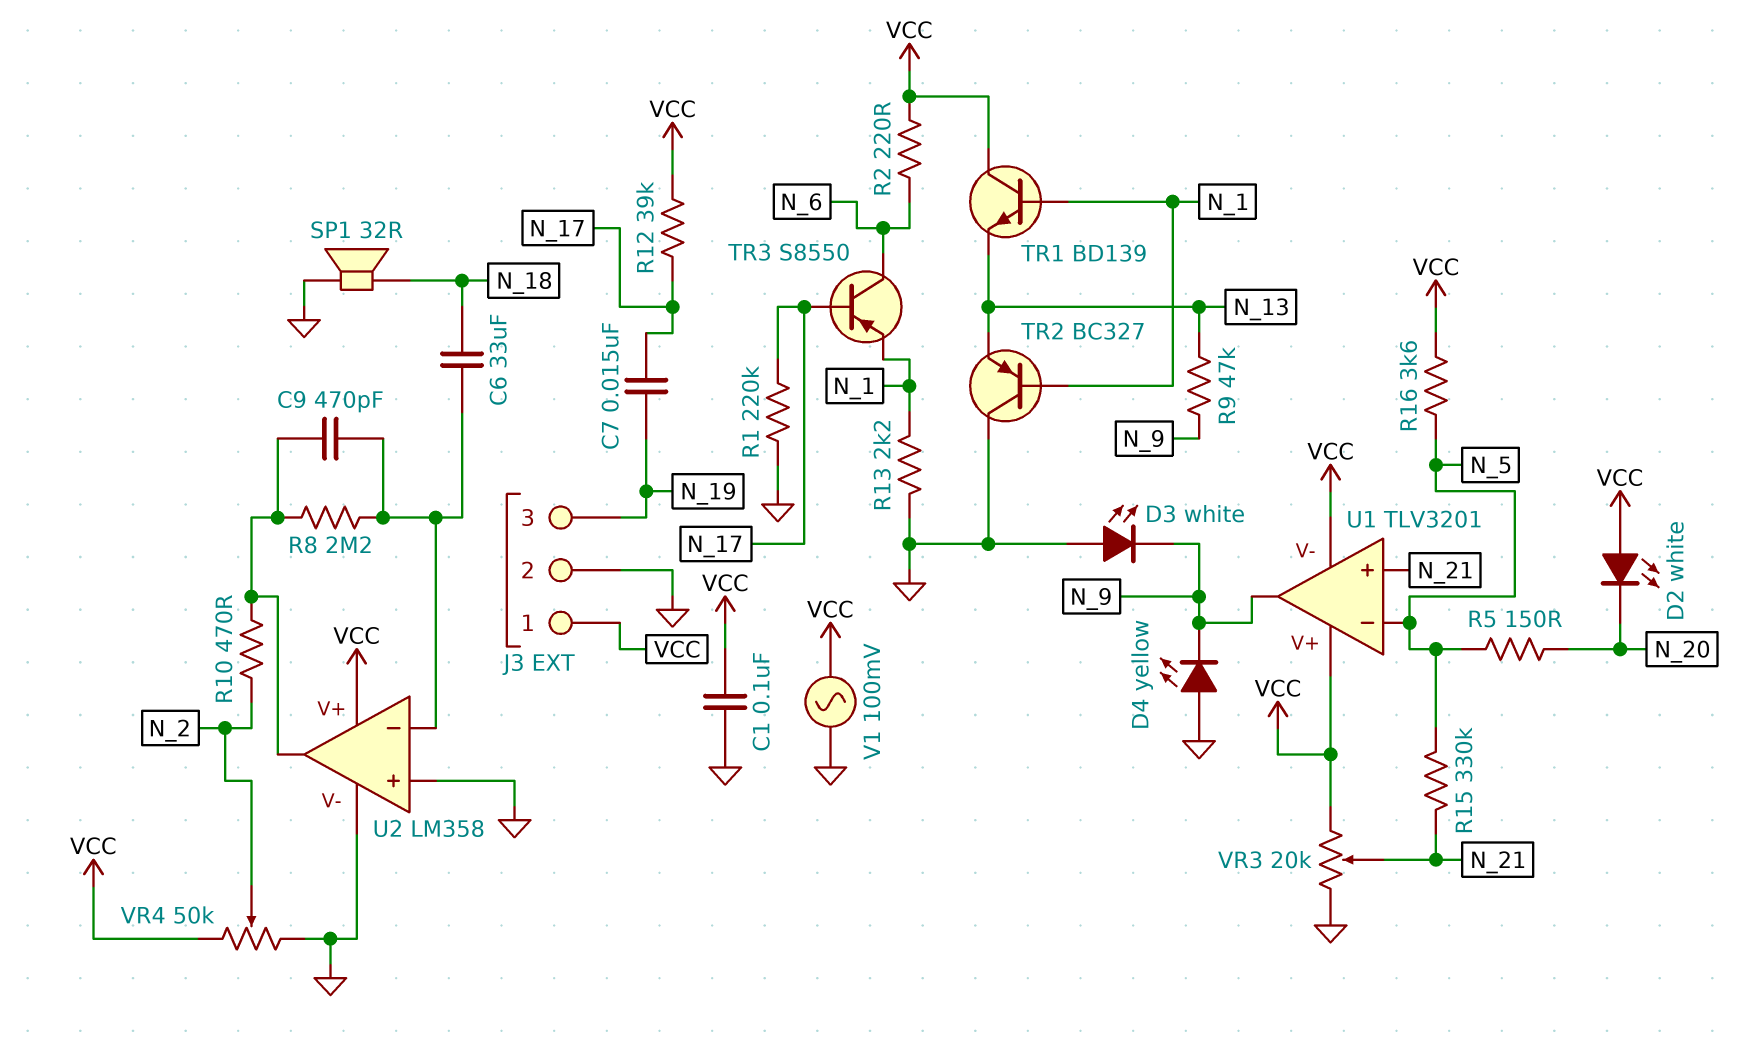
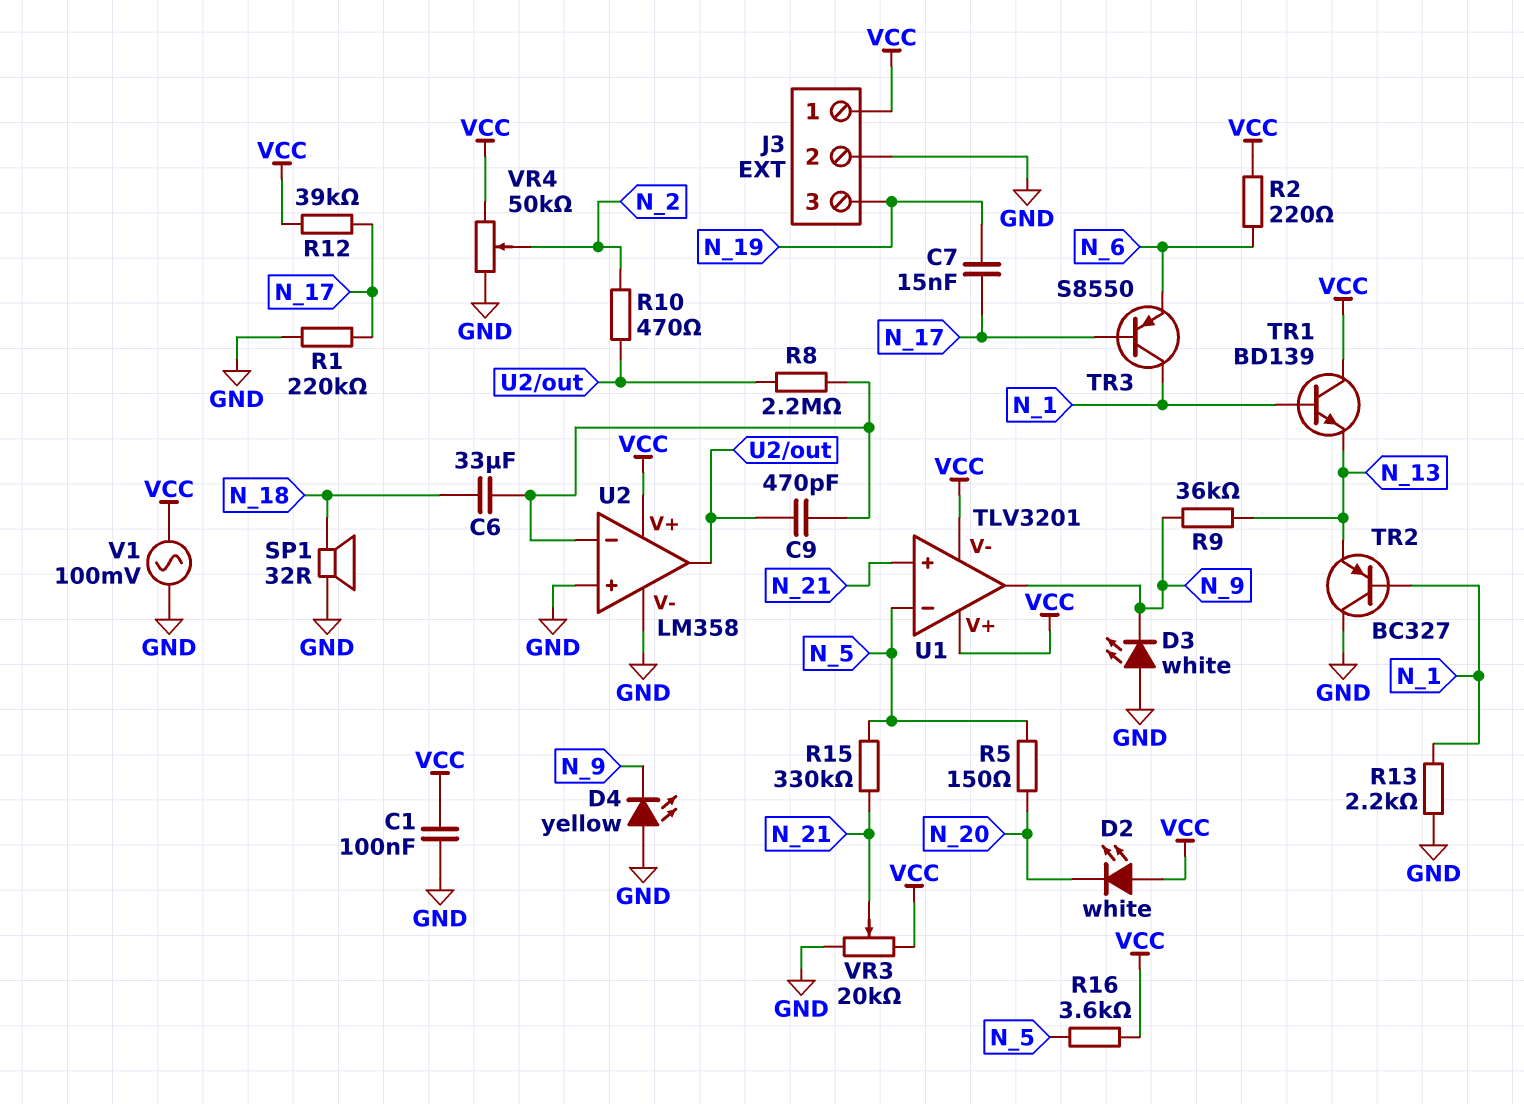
R9: 47k (N_9, N_13) -> 36k (N_9, N_13)
TR3: PNP S8550 (B N_17, C N_6, E N_1) -> PNP S8550 (B N_17, C N_1, E N_6)

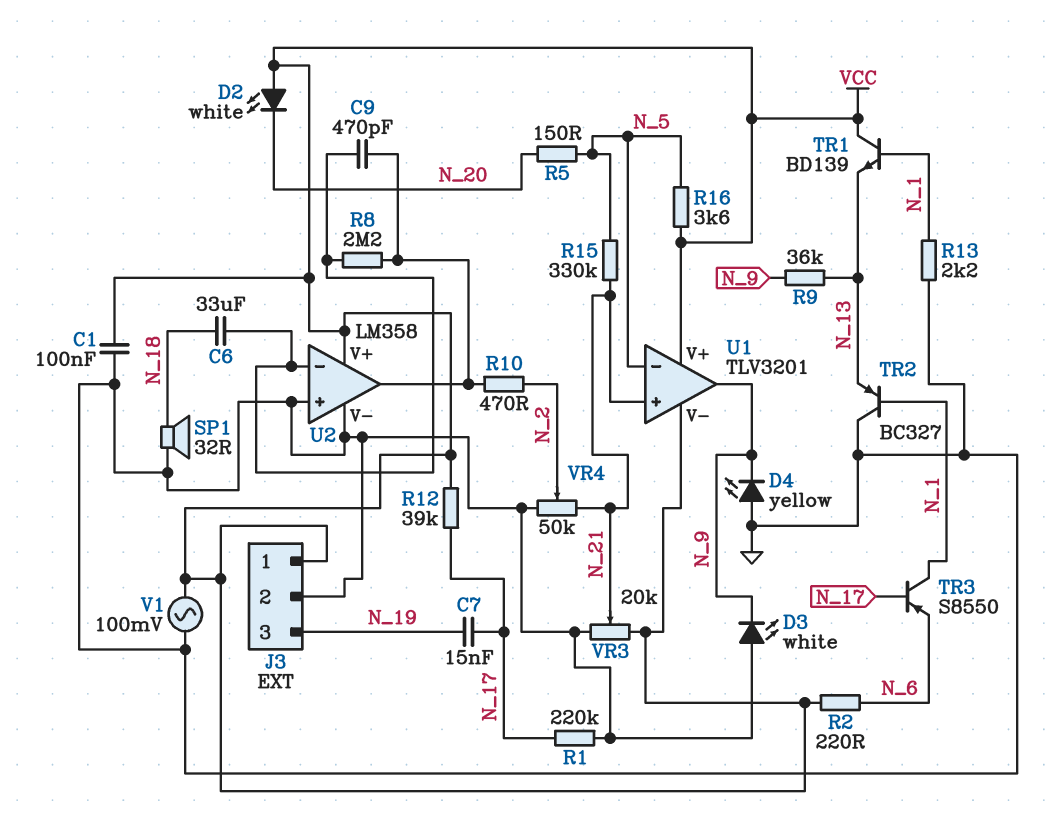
VR4: 50k (GND, VCC, wiper N_2) -> 50k (GND, N_21, wiper N_2)

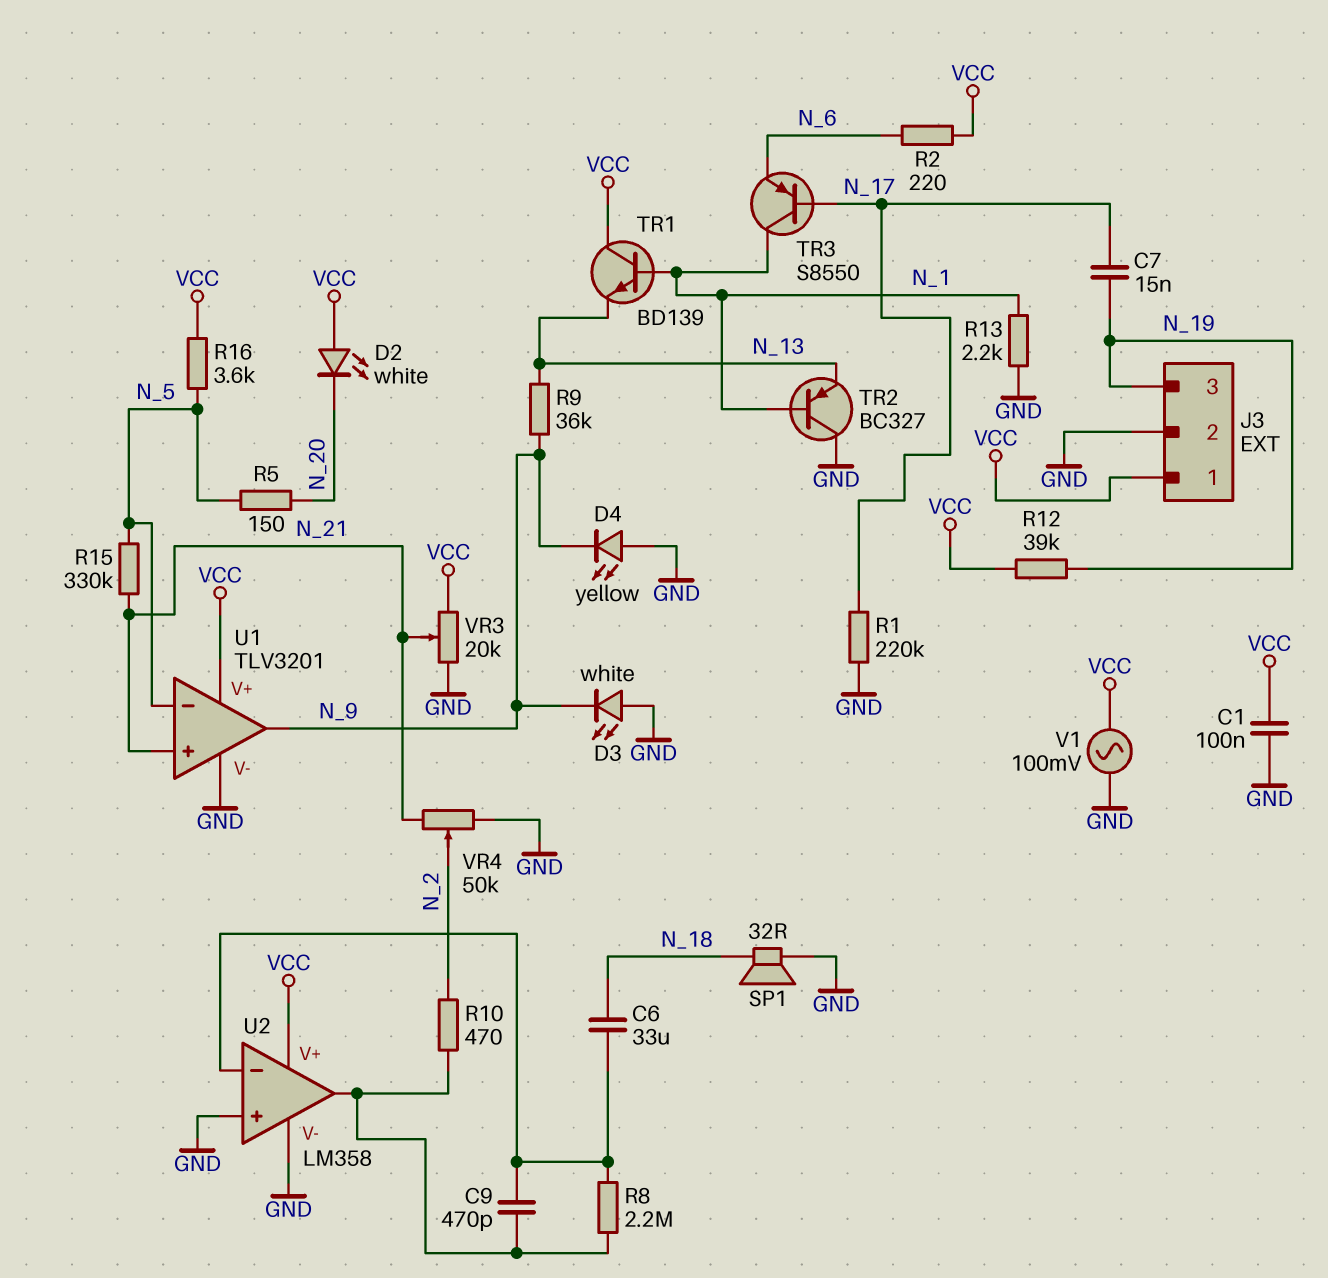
R12: 39k (N_17, VCC) -> 39k (N_19, VCC)
U1 pin V-: VCC -> GND

